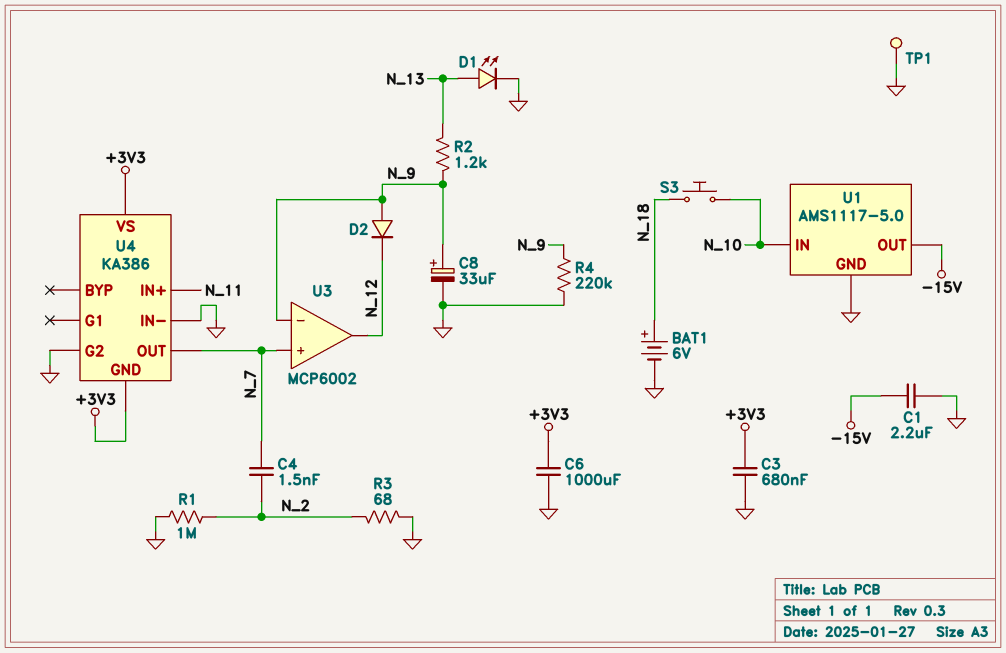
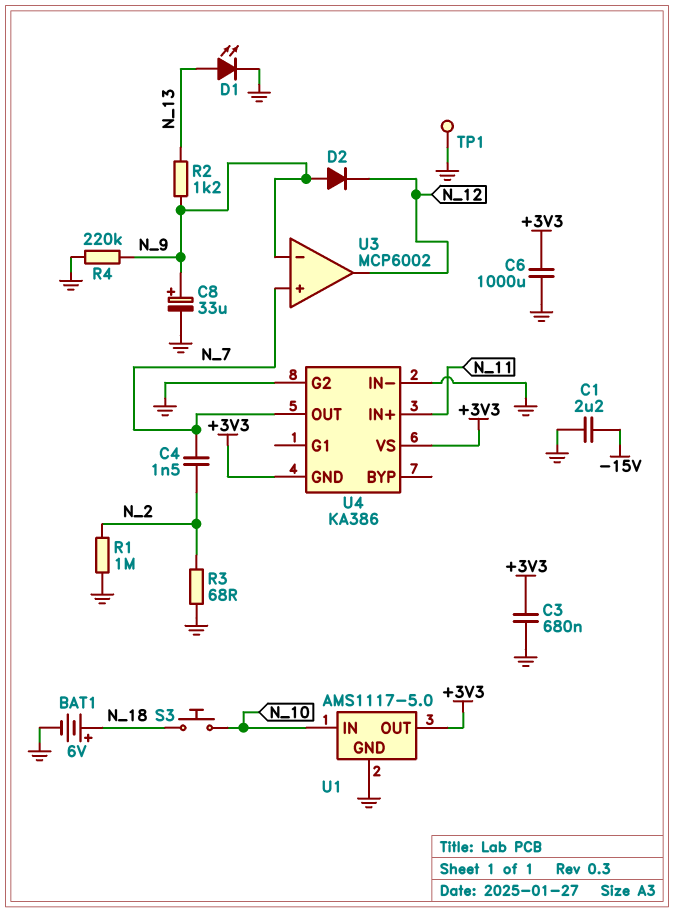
U1 pin OUT: -15V -> +3V3

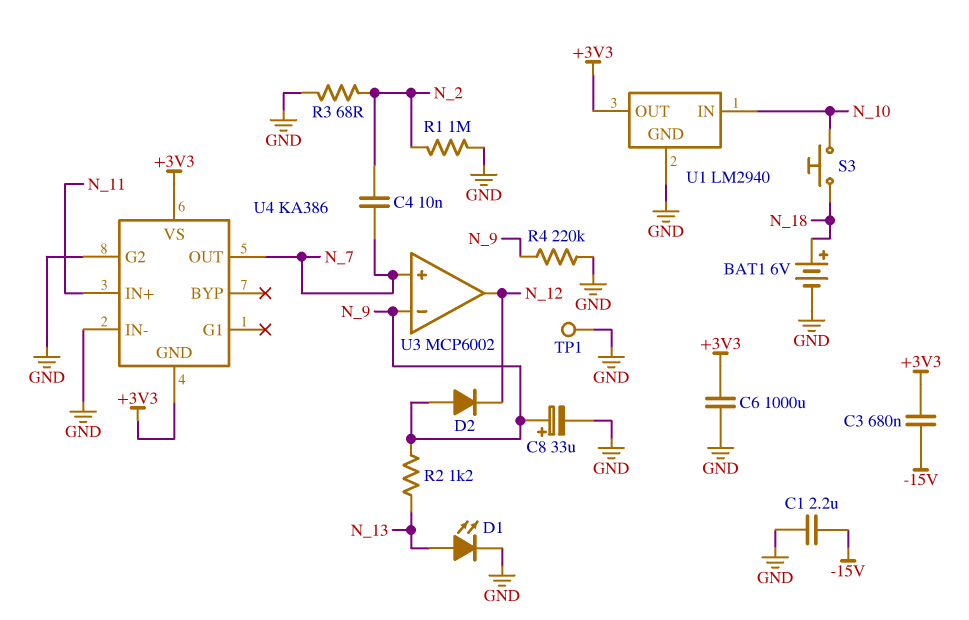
C3: 680nF (+3V3, GND) -> 680nF (+3V3, -15V)
C4: 1.5nF (N_2, N_7) -> 10nF (N_2, N_7)
U1: AMS1117-5.0 -> LM2940

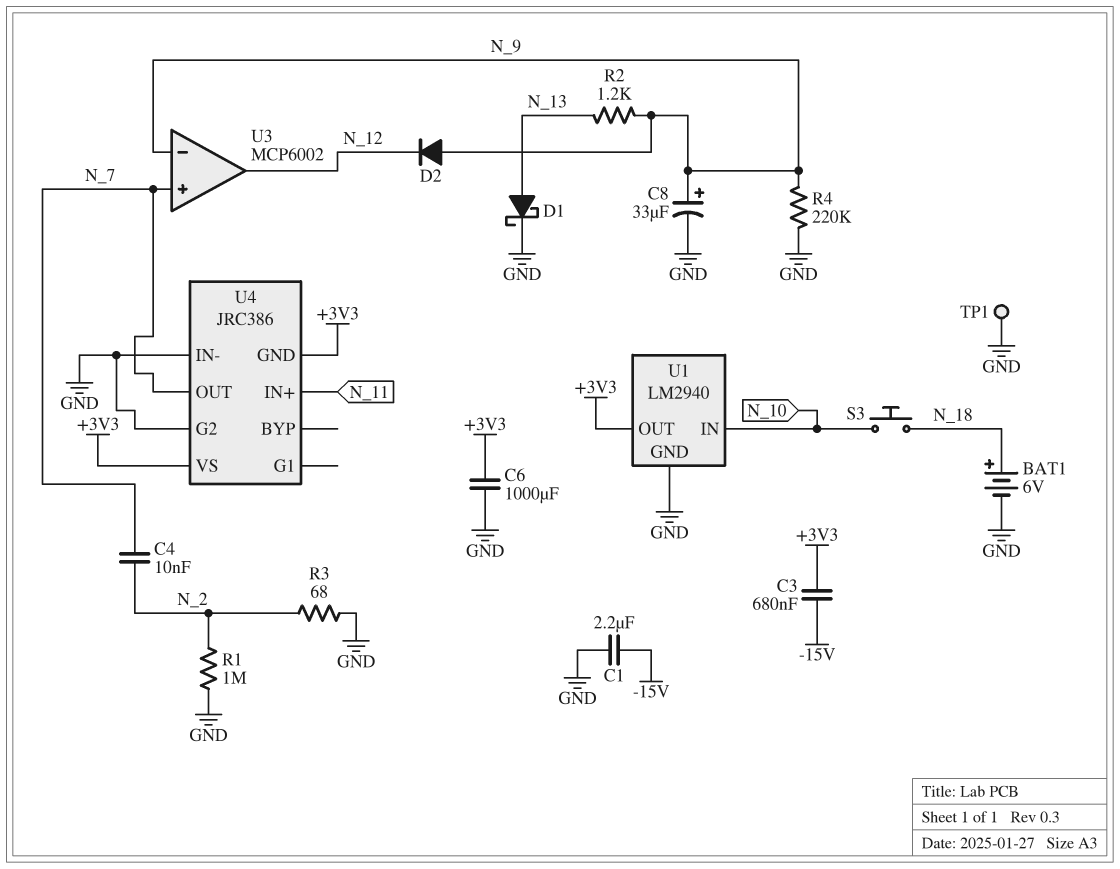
D1: LED (A N_13, K GND) -> schottky (A N_13, K GND)
U4: KA386 -> JRC386

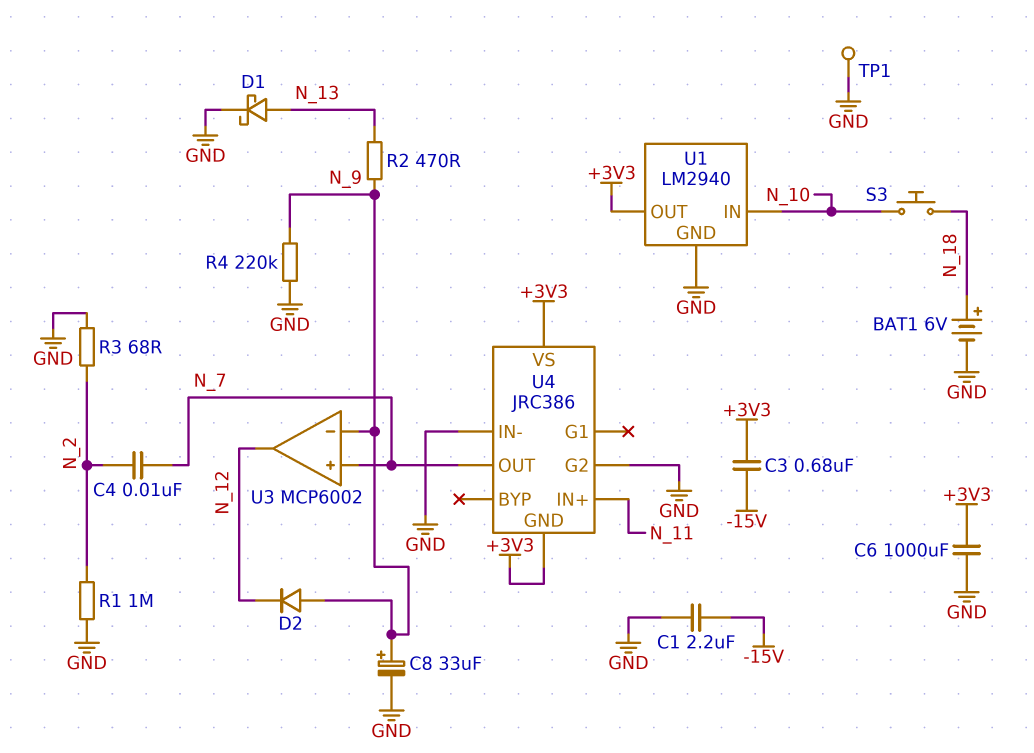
R2: 1.2k (N_9, N_13) -> 470 (N_9, N_13)

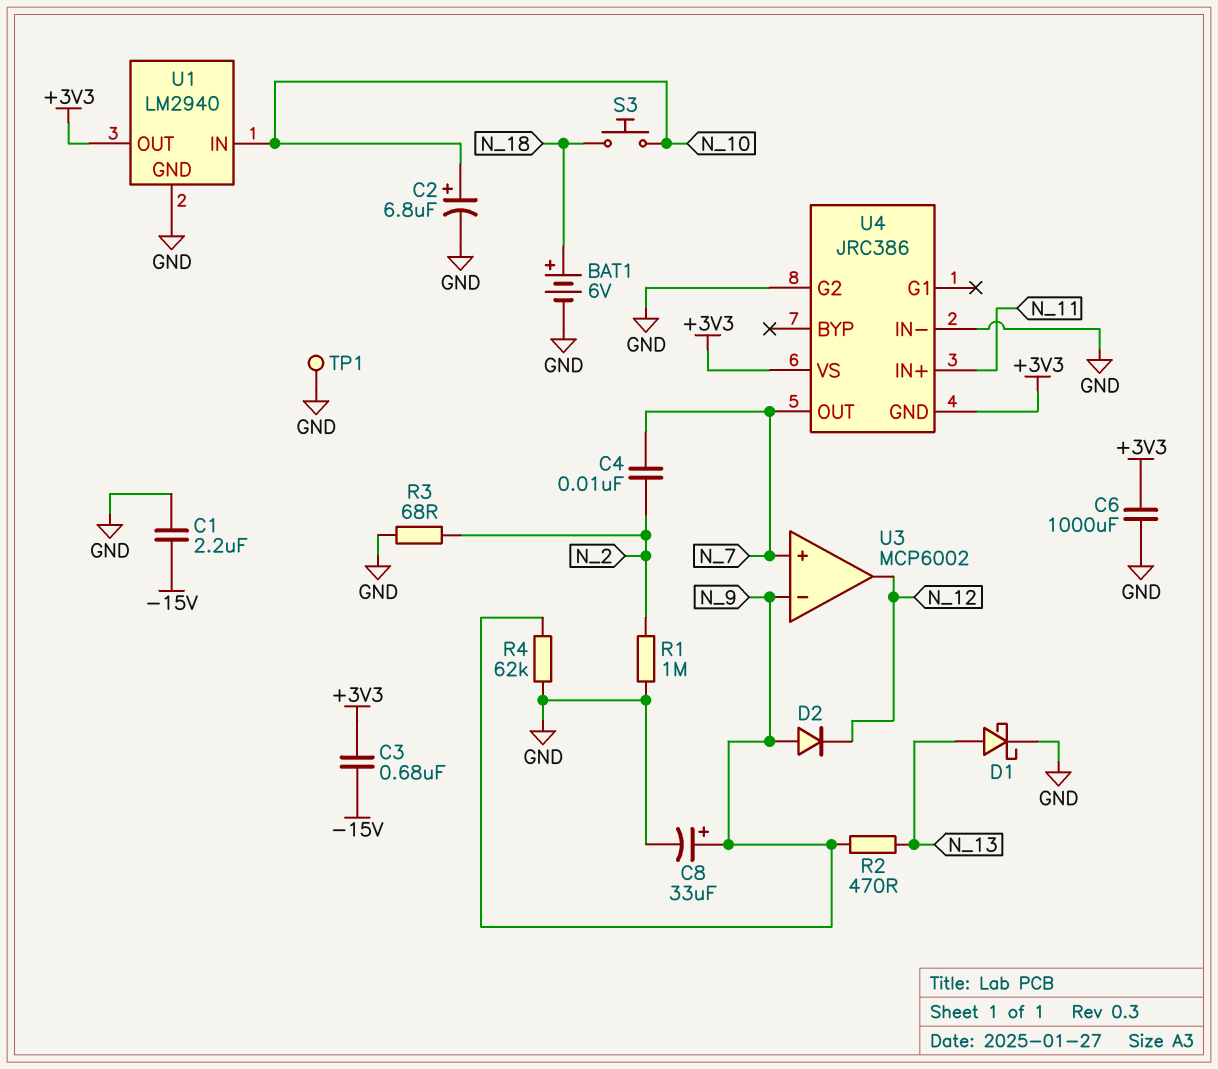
C2: none -> 6.8uF (plus N_10, minus GND)
R4: 220k (GND, N_9) -> 62k (GND, N_9)

